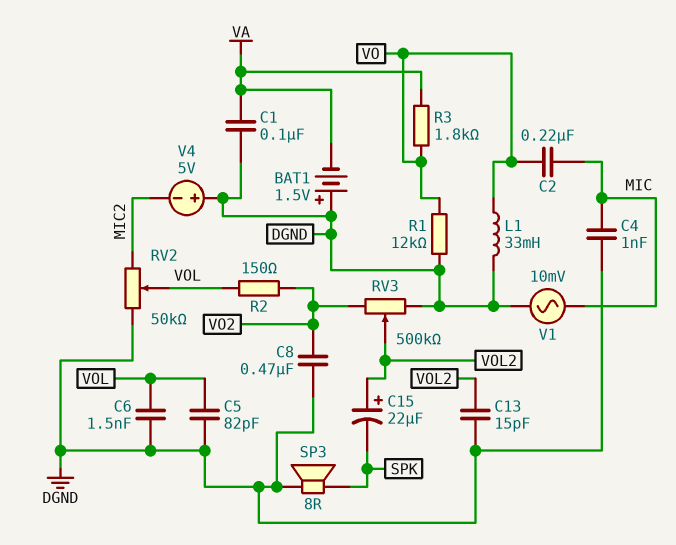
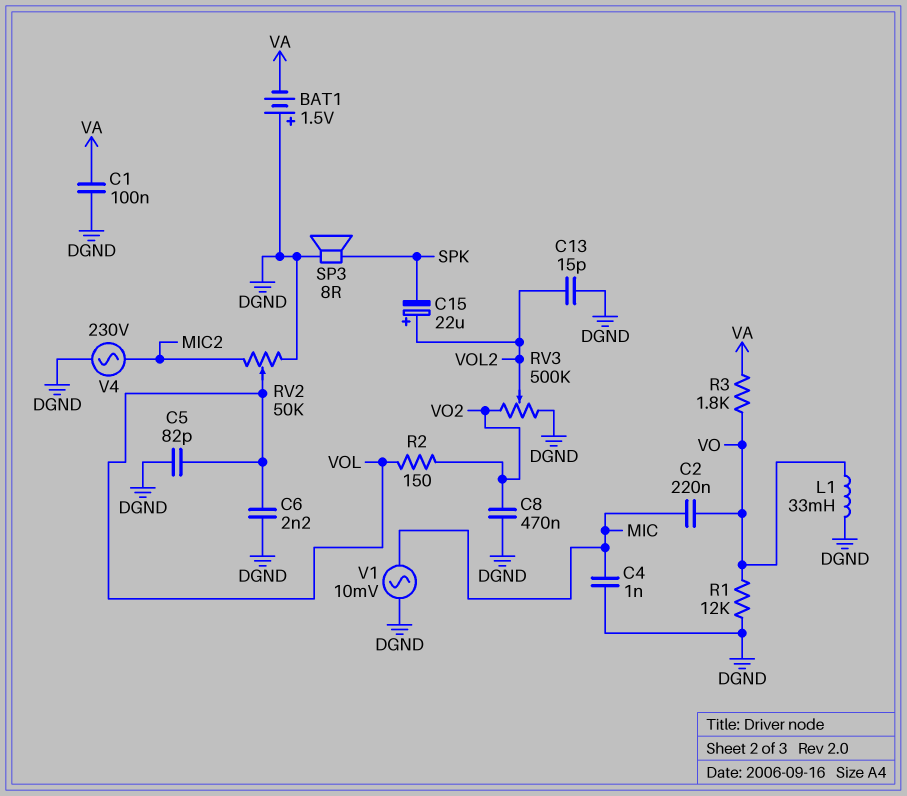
C6: 1.5nF (DGND, VOL) -> 2.2nF (DGND, VOL)
V4: 5V (plus DGND, minus MIC2) -> AC 230V (DGND, MIC2)

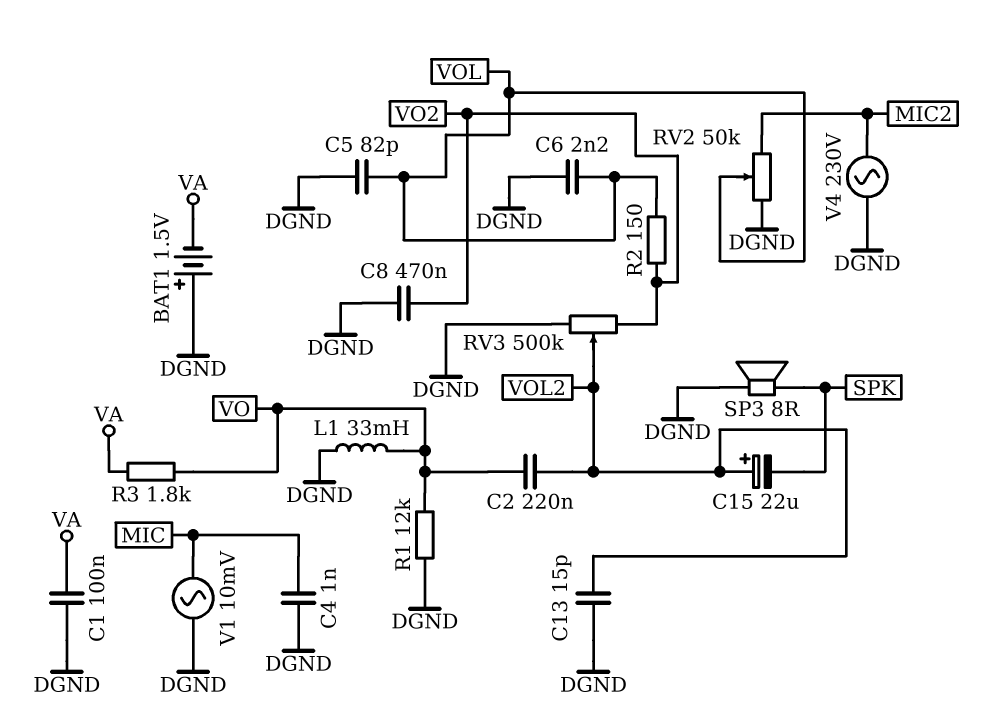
C2: 220nF (MIC, VO) -> 220nF (VO, VOL2)

